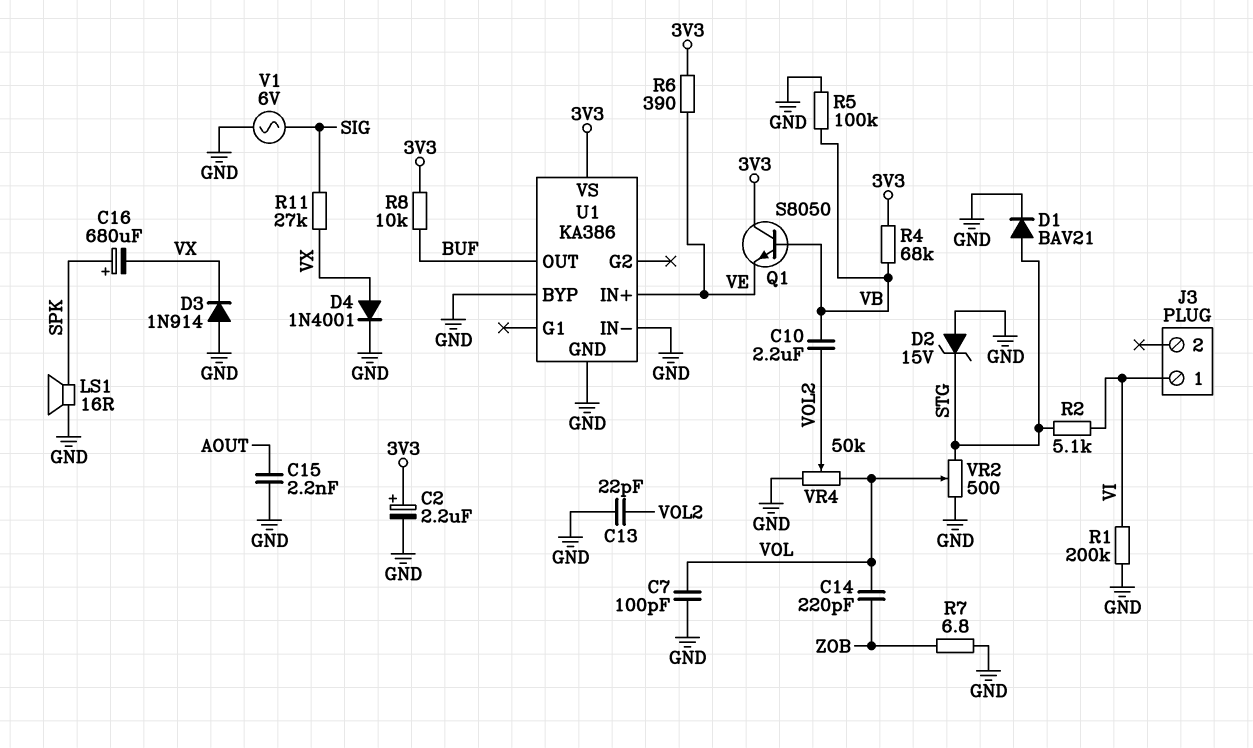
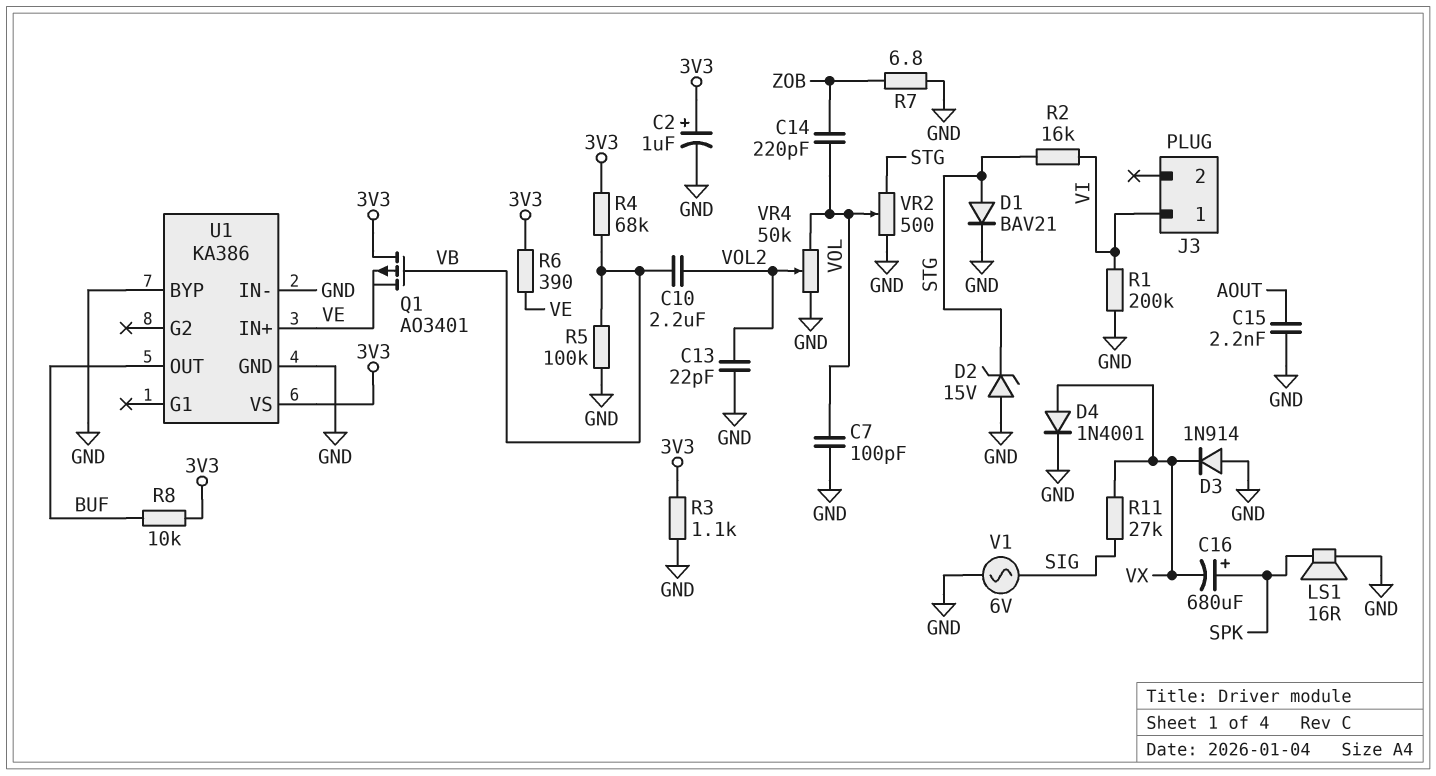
C2: 2.2uF (plus 3V3, minus GND) -> 1uF (plus 3V3, minus GND)
Q1: NPN S8050 (B VB, C 3V3, E VE) -> PMOS AO3401 (G VB, D 3V3, S VE)
R2: 5.1k (STG, VI) -> 16k (STG, VI)
R3: none -> 1.1k (3V3, GND)

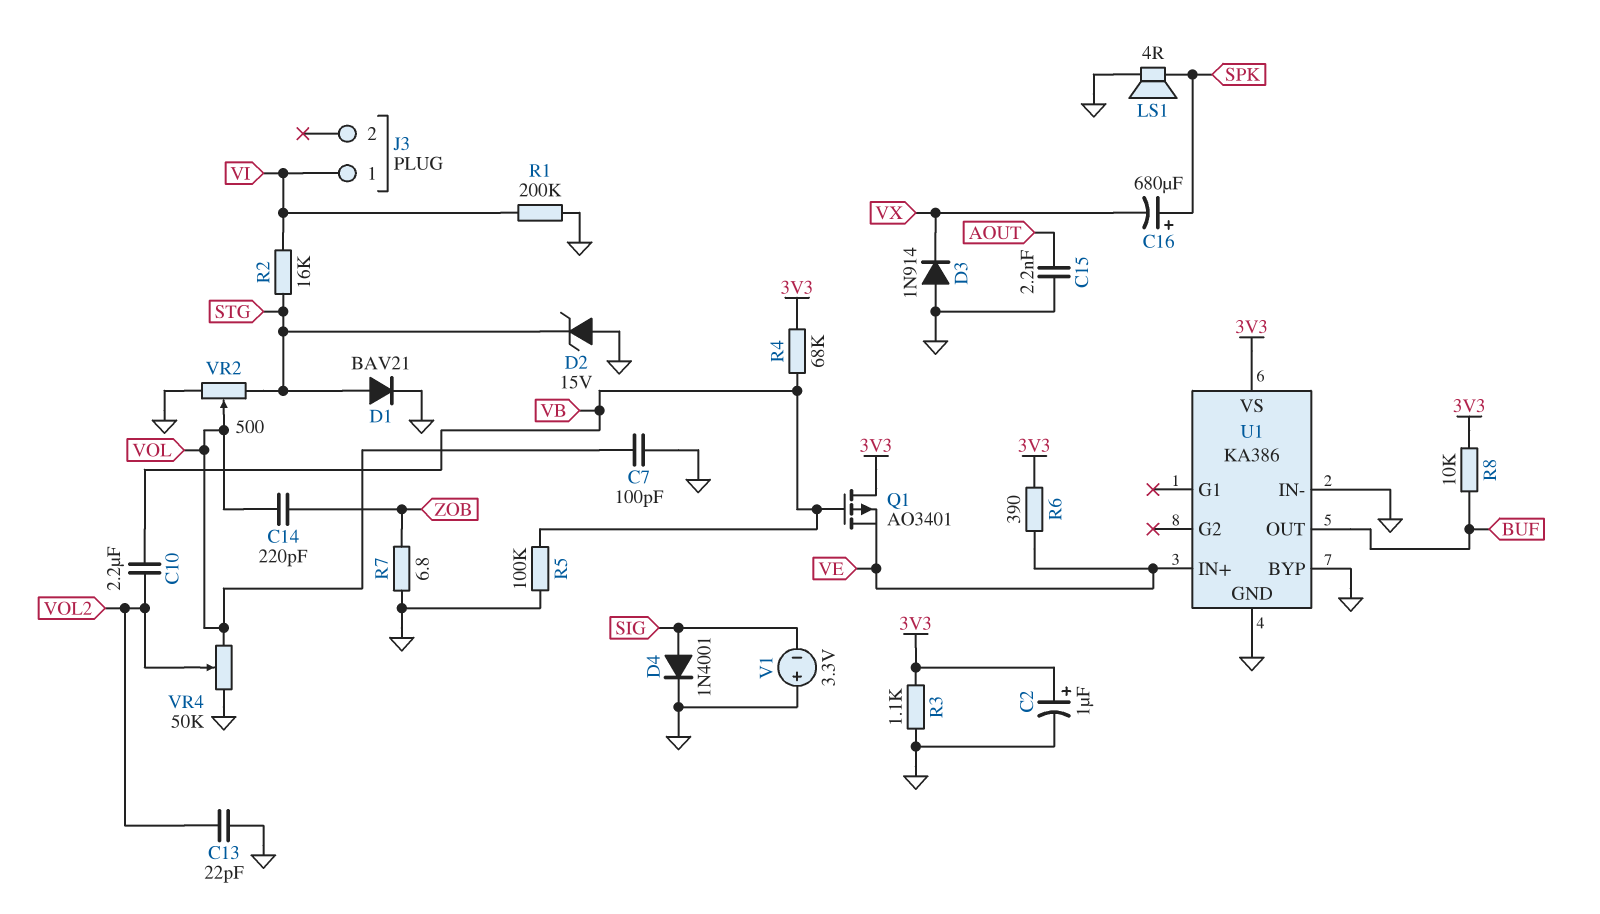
D4: diode 1N4001 (A VX, K GND) -> diode 1N4001 (A SIG, K GND)
LS1: speaker 16R (GND, SPK) -> speaker 4R (GND, SPK)
R11: 27k (SIG, VX) -> none
V1: AC 6V (GND, SIG) -> 3.3V (plus GND, minus SIG)

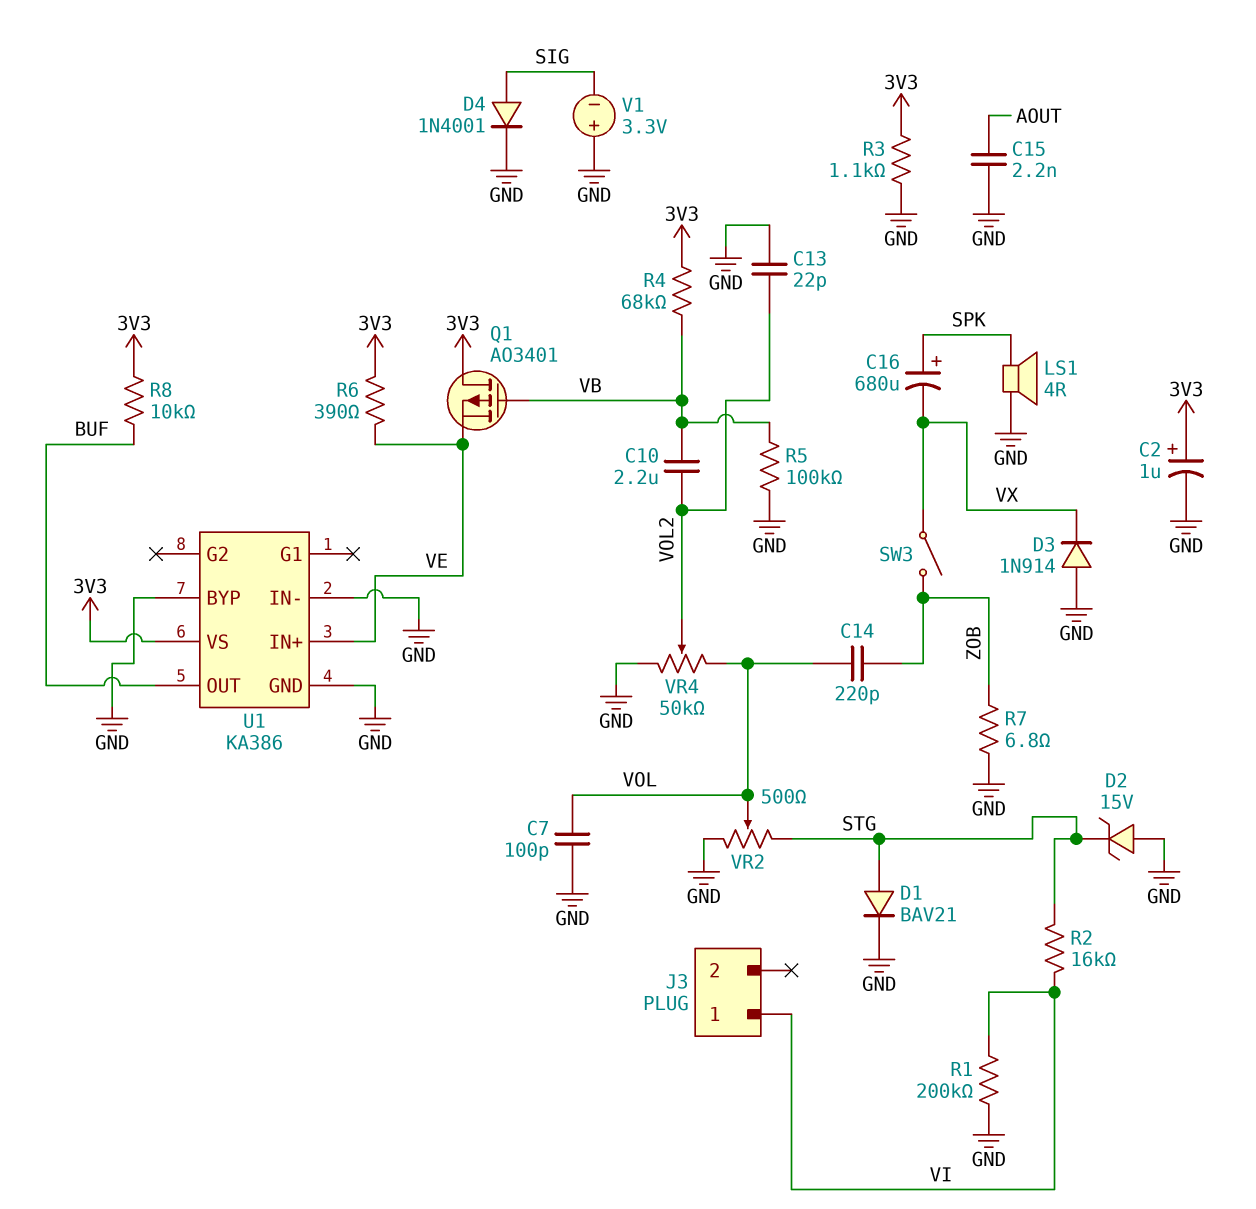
SW3: none -> switch (VX, ZOB)

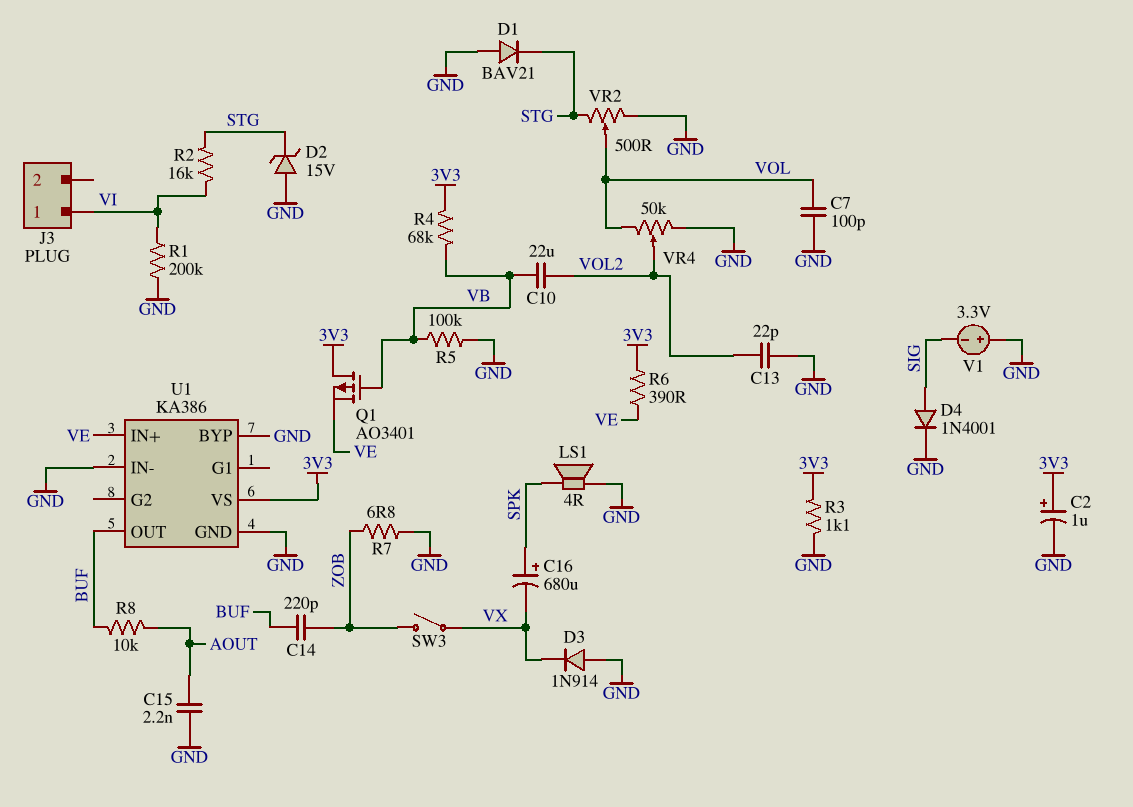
C10: 2.2uF (VB, VOL2) -> 22uF (VB, VOL2)
C14: 220pF (VOL, ZOB) -> 220pF (BUF, ZOB)
D1: diode BAV21 (A STG, K GND) -> diode BAV21 (A GND, K STG)
R8: 10k (3V3, BUF) -> 10k (AOUT, BUF)

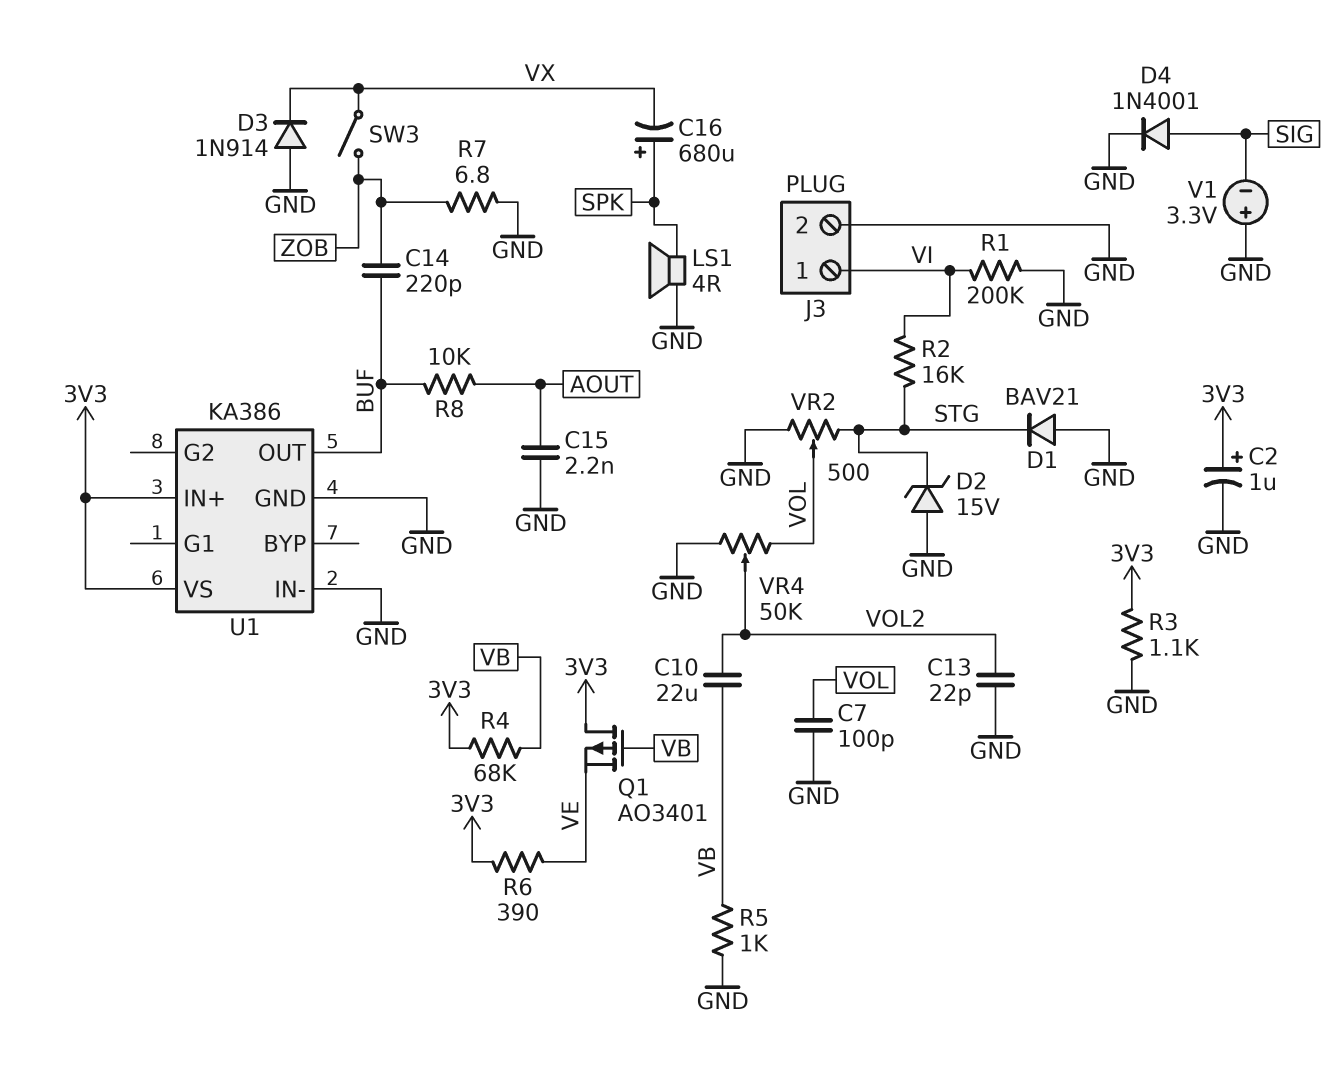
J3 pin 2: none -> GND
R5: 100k (GND, VB) -> 1k (GND, VB)
U1 pin BYP: GND -> none
U1 pin IN+: VE -> 3V3

